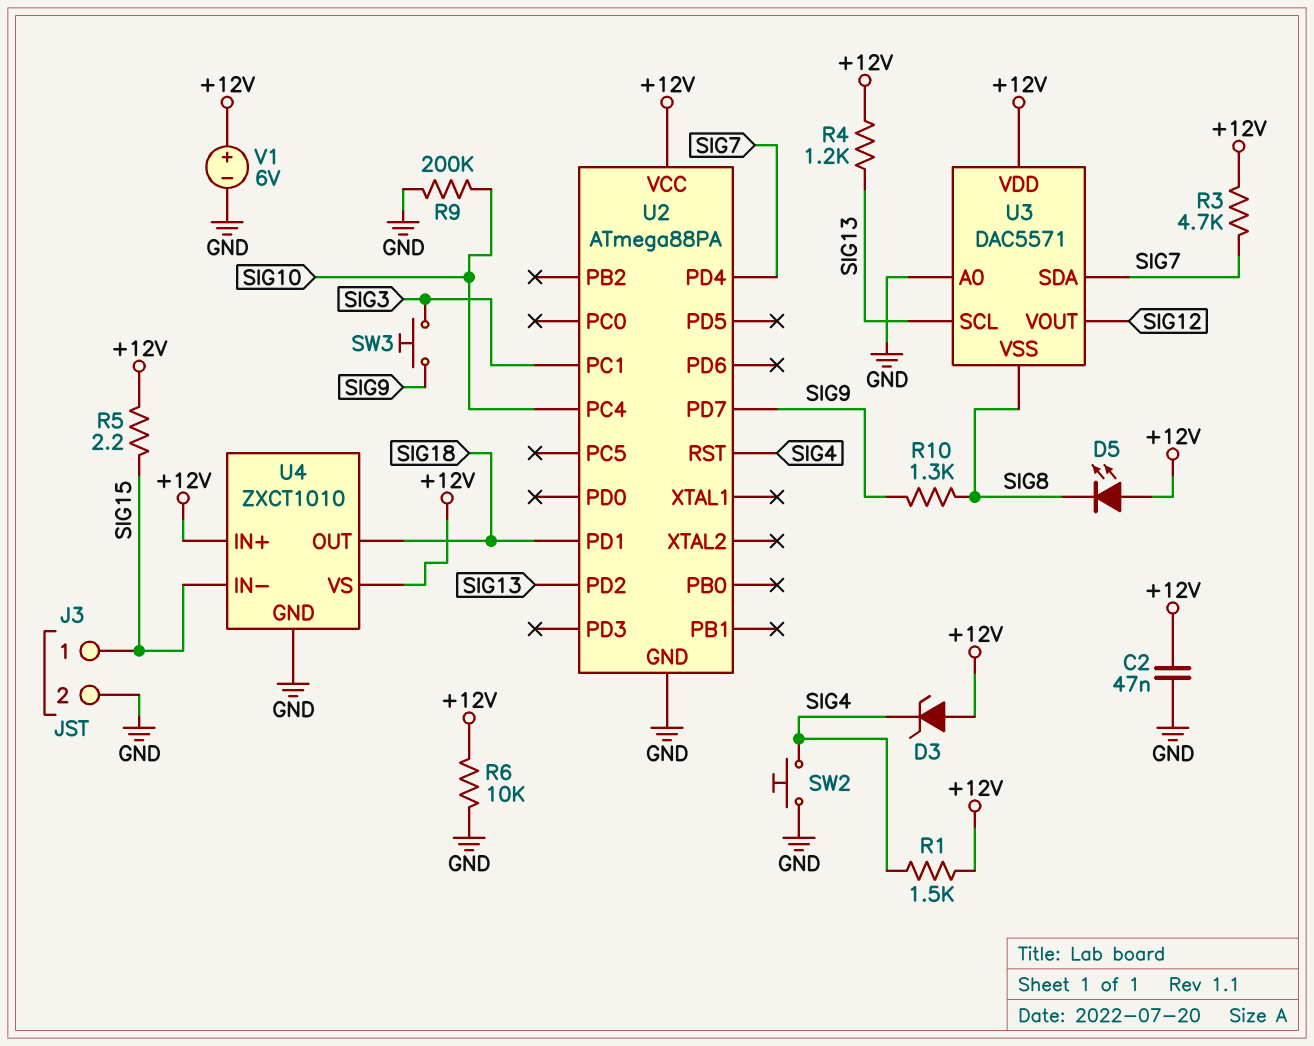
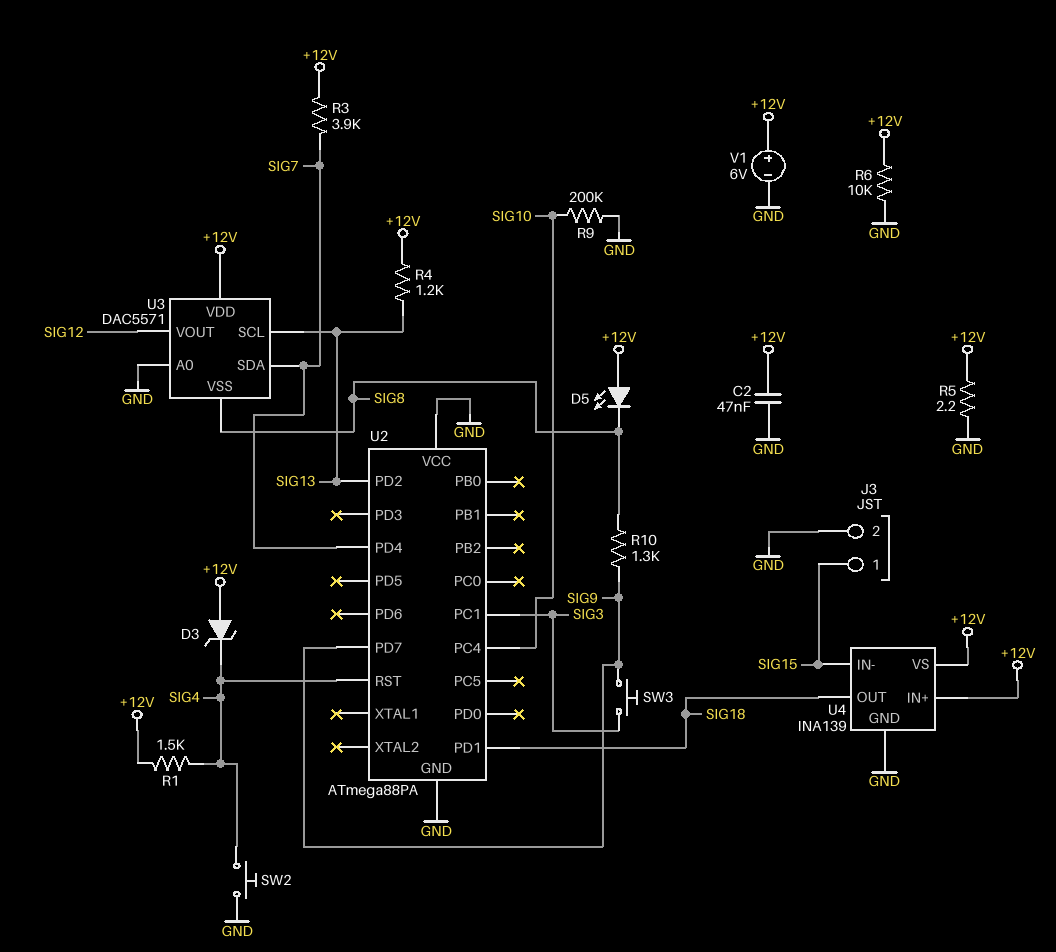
R3: 4.7k (+12V, SIG7) -> 3.9k (+12V, SIG7)
R5: 2.2 (+12V, SIG15) -> 2.2 (+12V, GND)
U2 pin VCC: +12V -> GND
U4: ZXCT1010 -> INA139

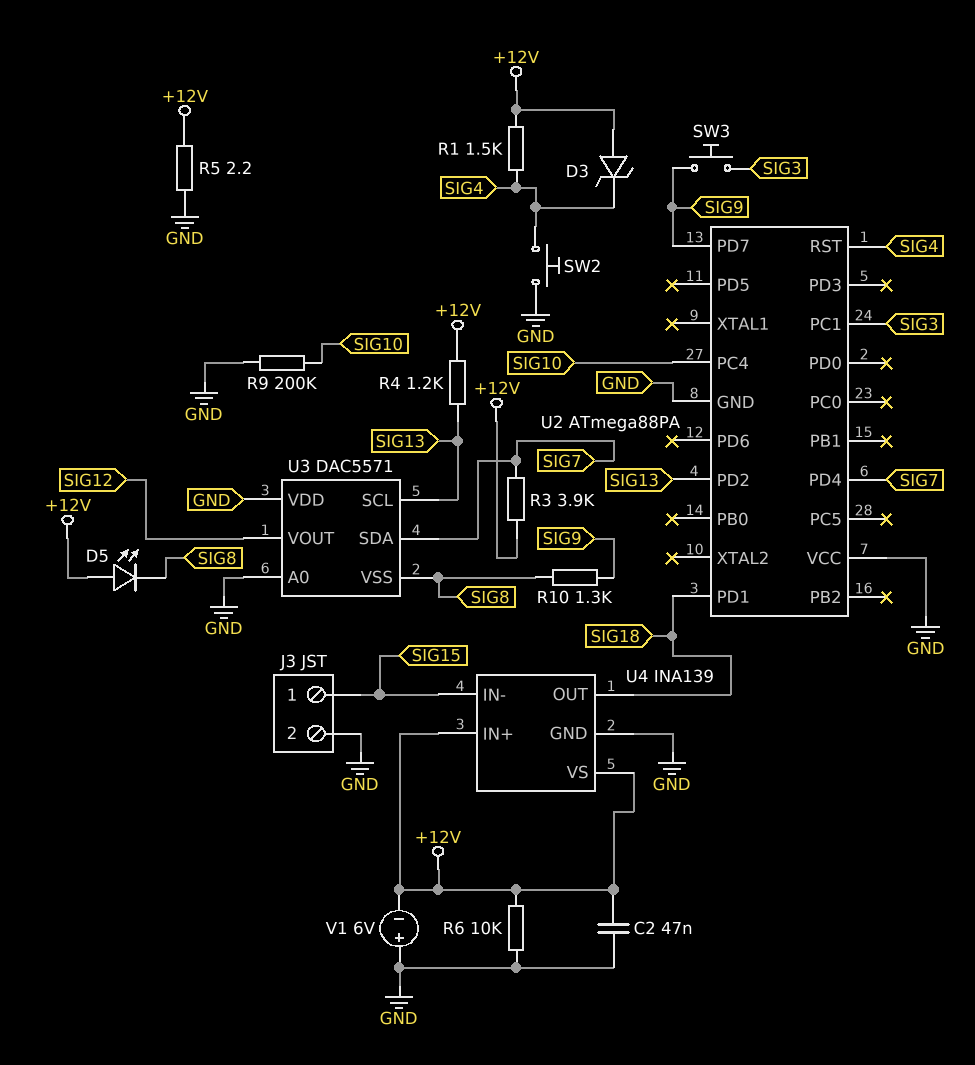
U3 pin VDD: +12V -> GND
V1: 6V (plus +12V, minus GND) -> 6V (plus GND, minus +12V)

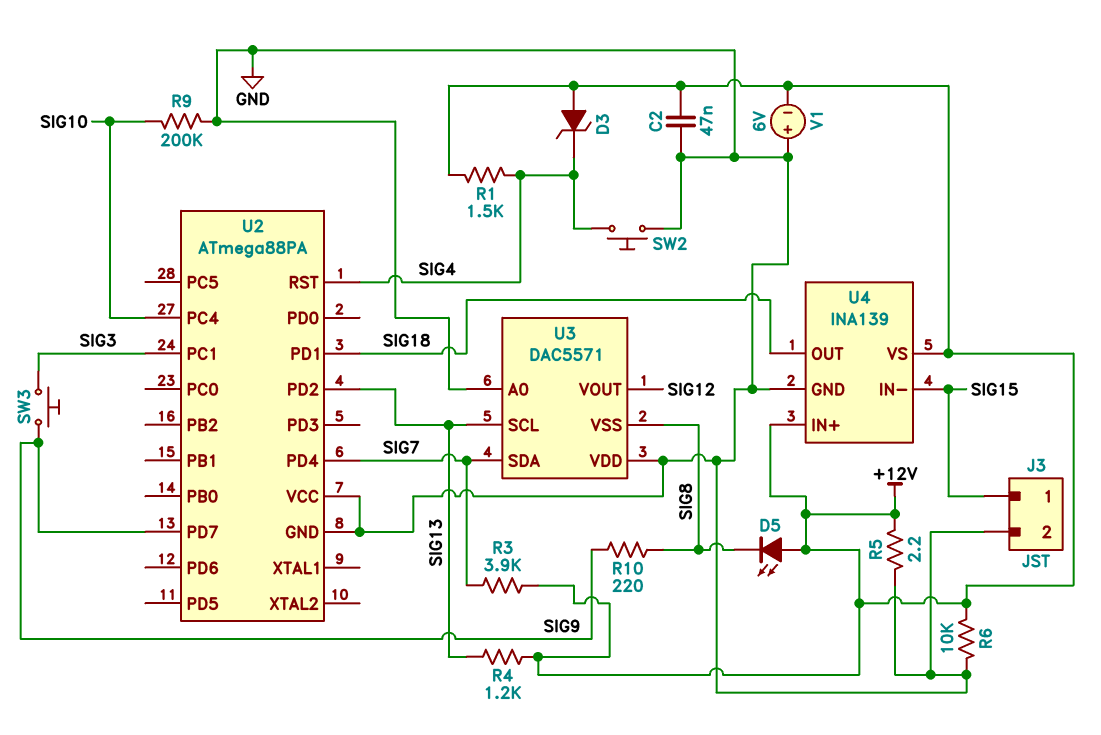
R10: 1.3k (SIG8, SIG9) -> 220 (SIG8, SIG9)

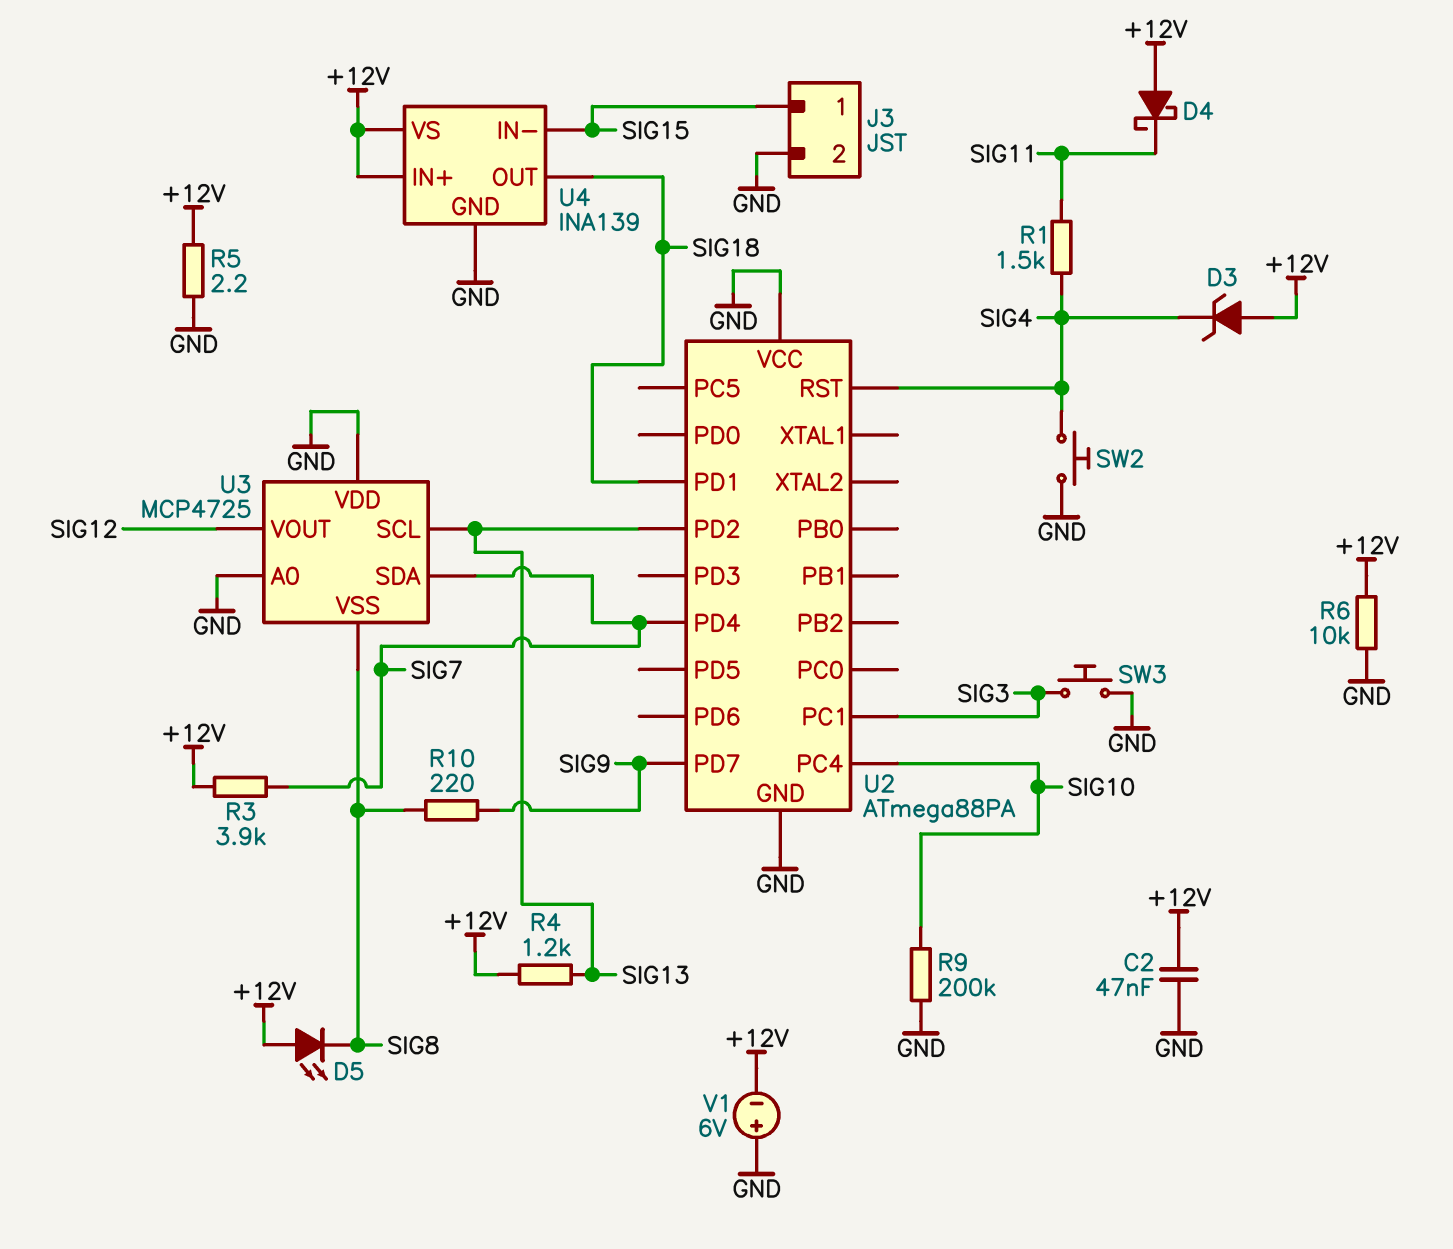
D4: none -> schottky (A +12V, K SIG11)
R1: 1.5k (+12V, SIG4) -> 1.5k (SIG4, SIG11)
SW3: button (SIG3, SIG9) -> button (GND, SIG3)
U3: DAC5571 -> MCP4725

